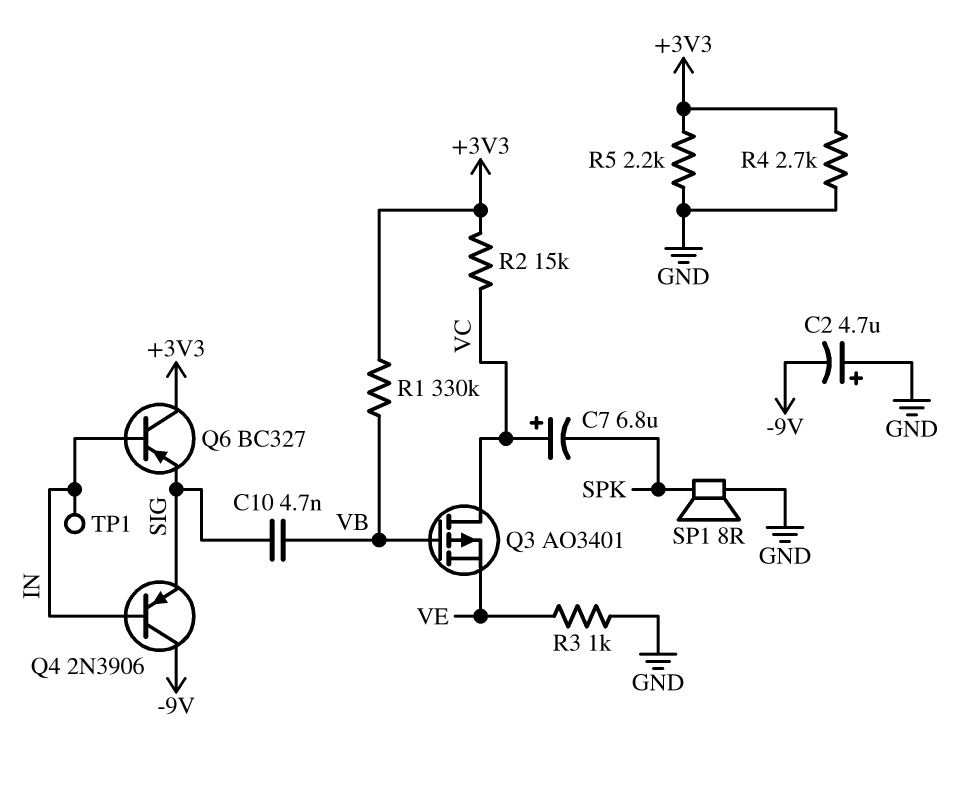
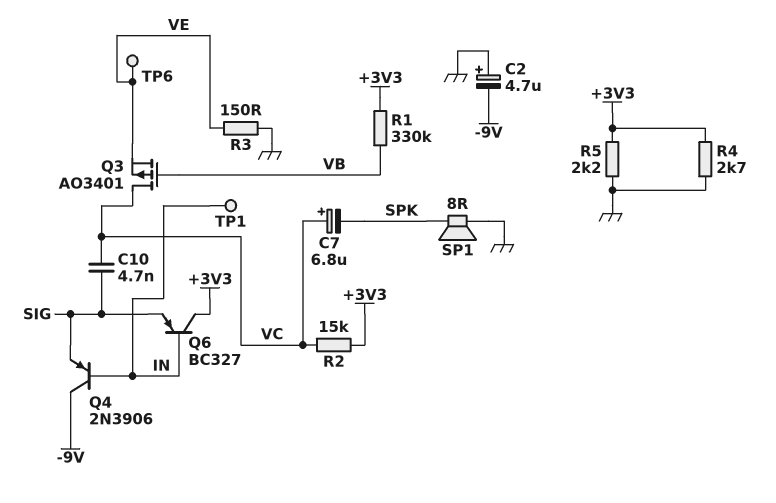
C10: 4.7nF (SIG, VB) -> 4.7nF (SIG, VC)
R3: 1k (GND, VE) -> 150 (GND, VE)
TP6: none -> test point (VE)

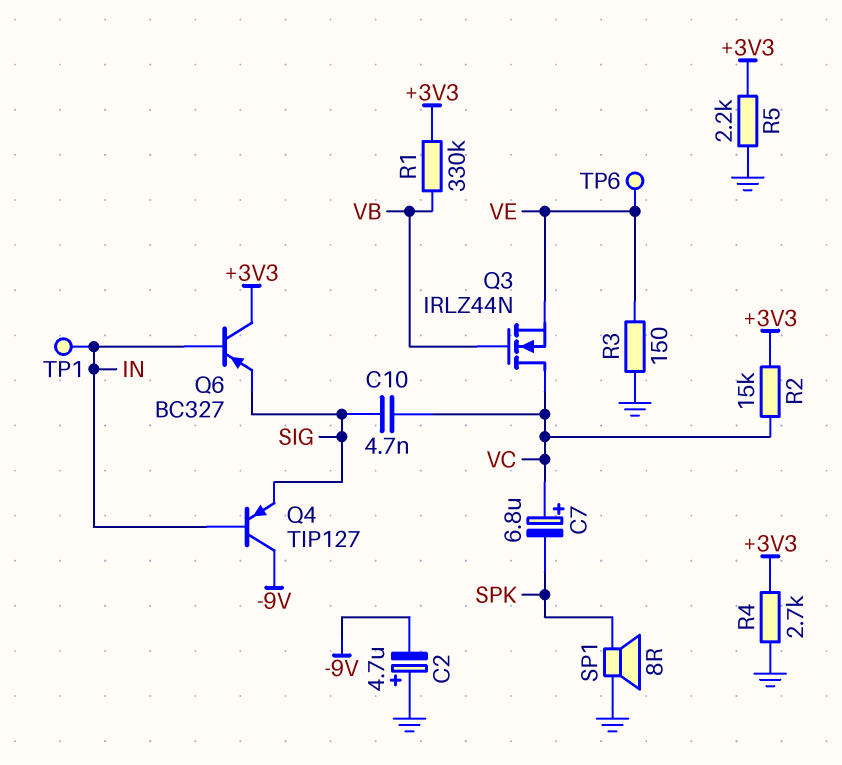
Q3: PMOS AO3401 (G VB, D VC, S VE) -> NMOS IRLZ44N (G VB, D VC, S VE)
Q4: PNP 2N3906 (B IN, C -9V, E SIG) -> PNP TIP127 (B IN, C -9V, E SIG)

